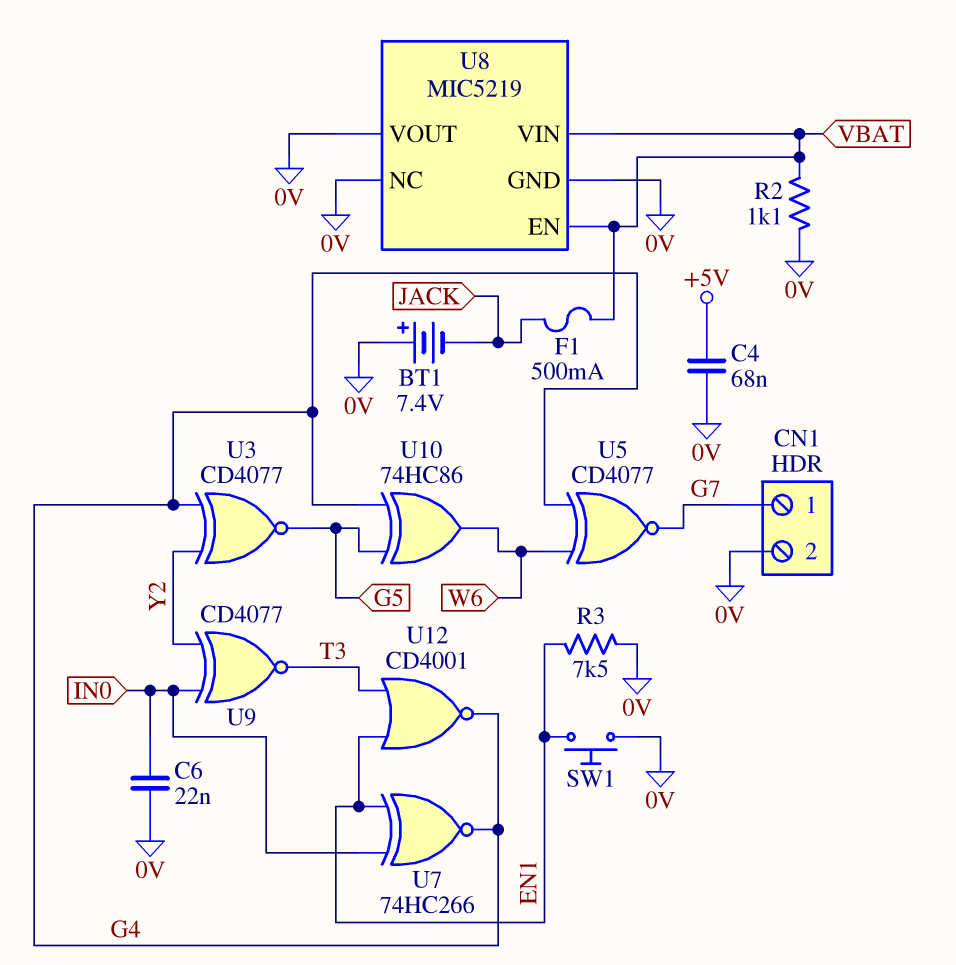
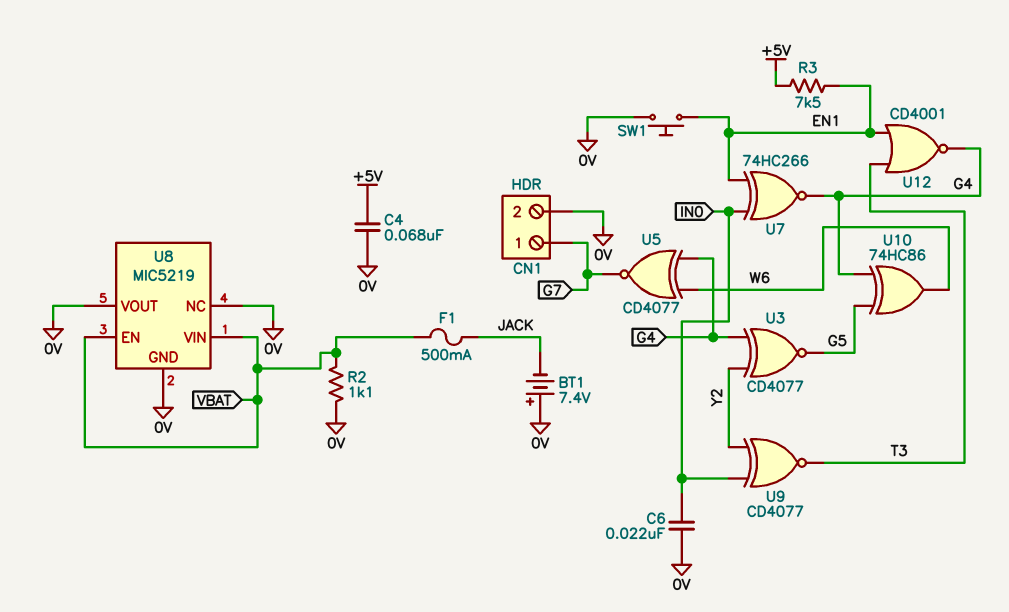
R3: 7.5k (0V, EN1) -> 7.5k (+5V, EN1)

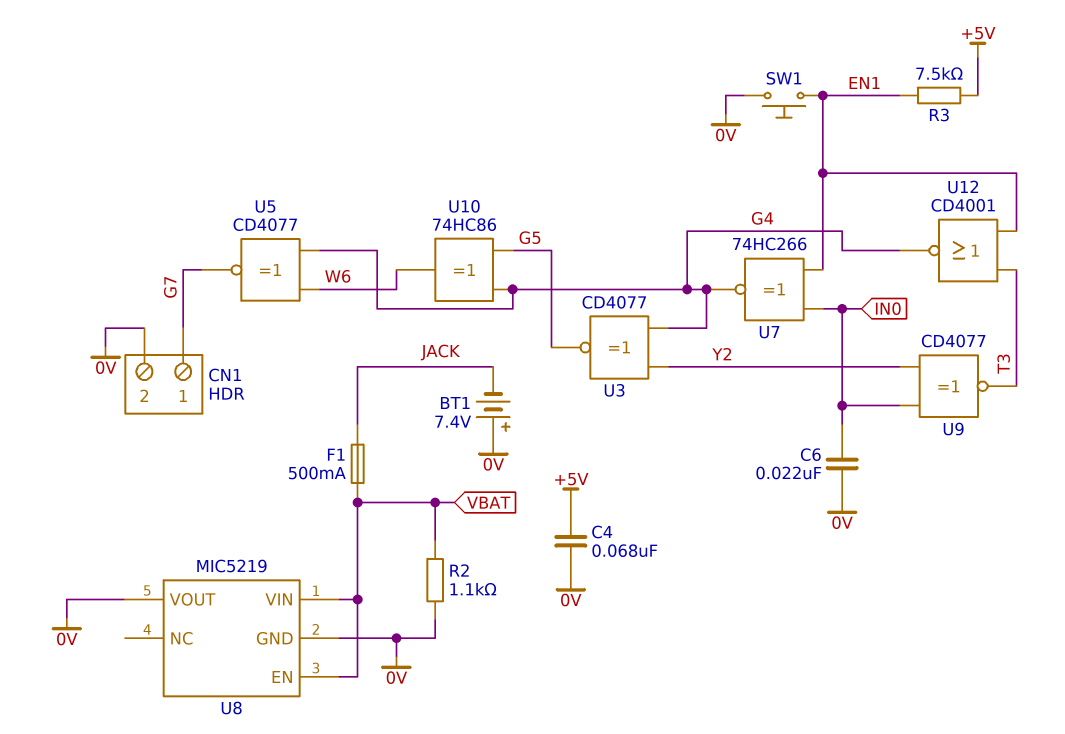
U8 pin NC: 0V -> none

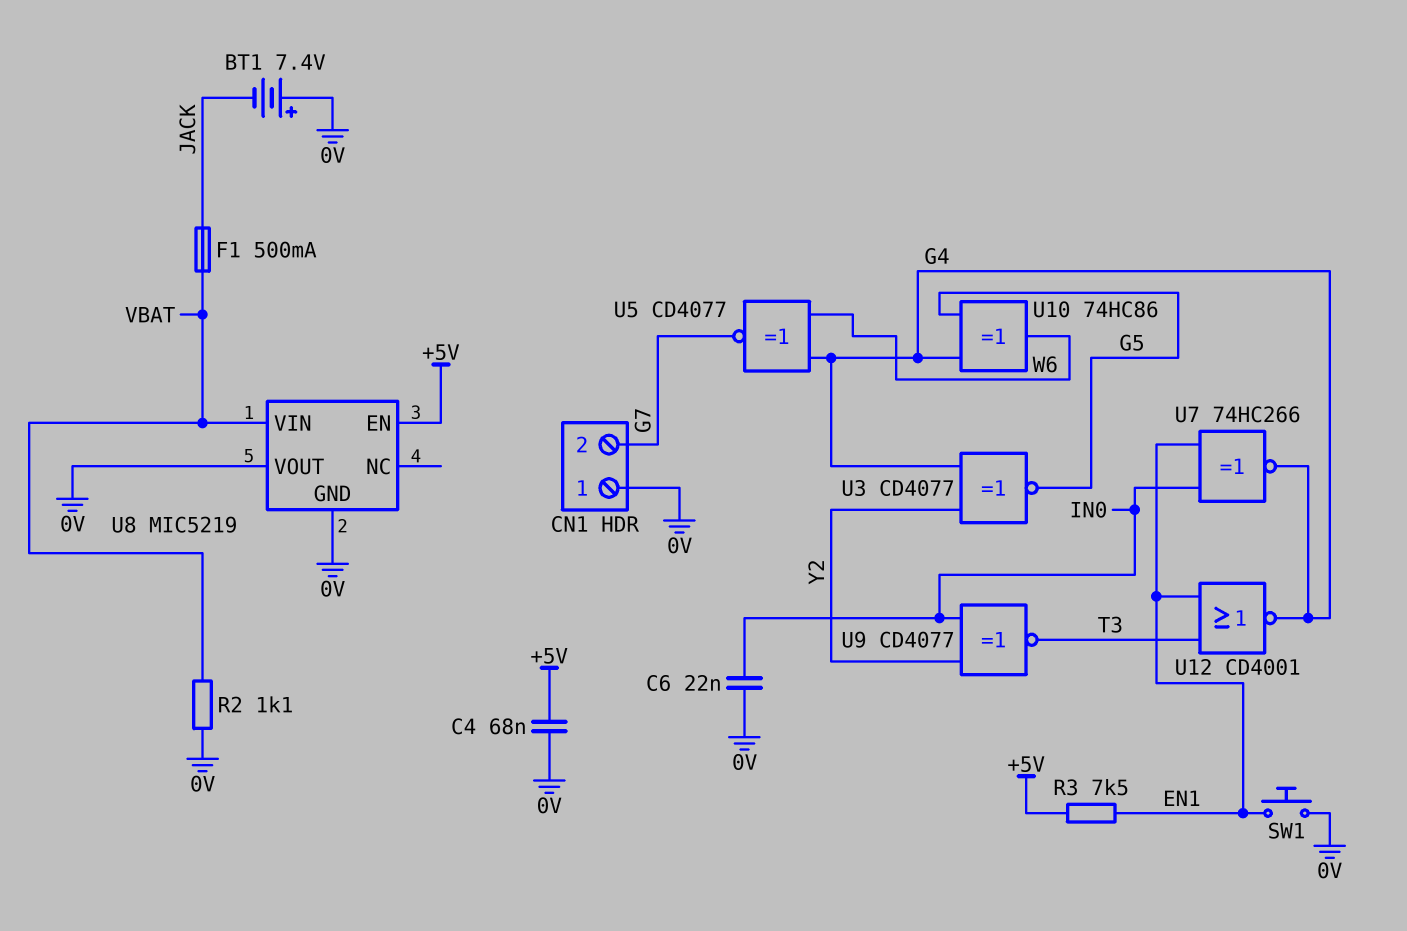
CN1 pin 1: G7 -> 0V
CN1 pin 2: 0V -> G7
U8 pin EN: VBAT -> +5V

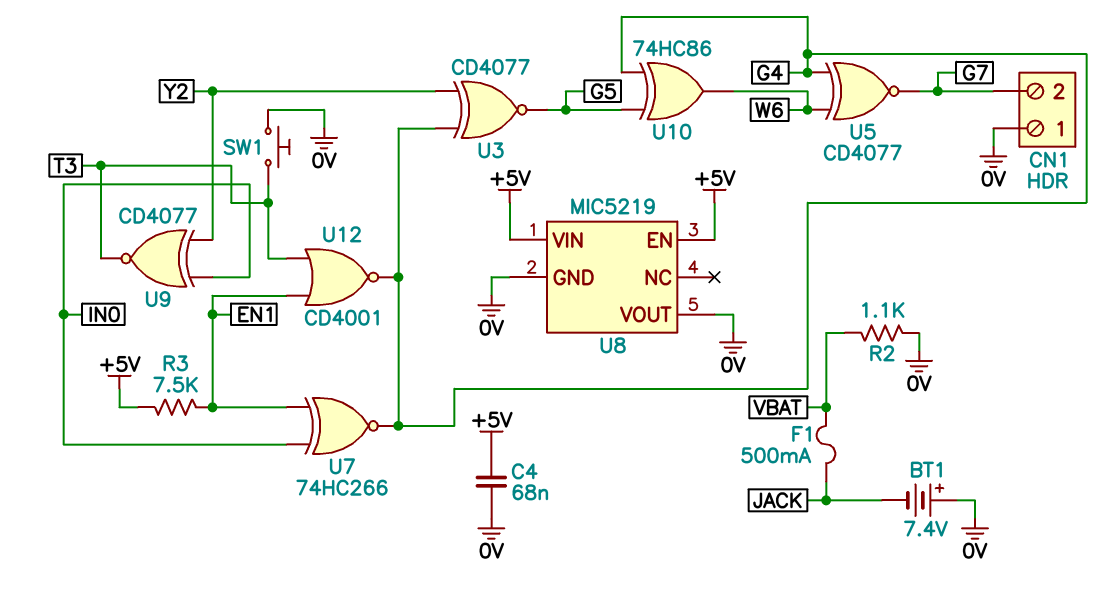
C6: 22nF (0V, IN0) -> none
SW1: button (0V, EN1) -> button (0V, T3)
U8 pin VIN: VBAT -> +5V

